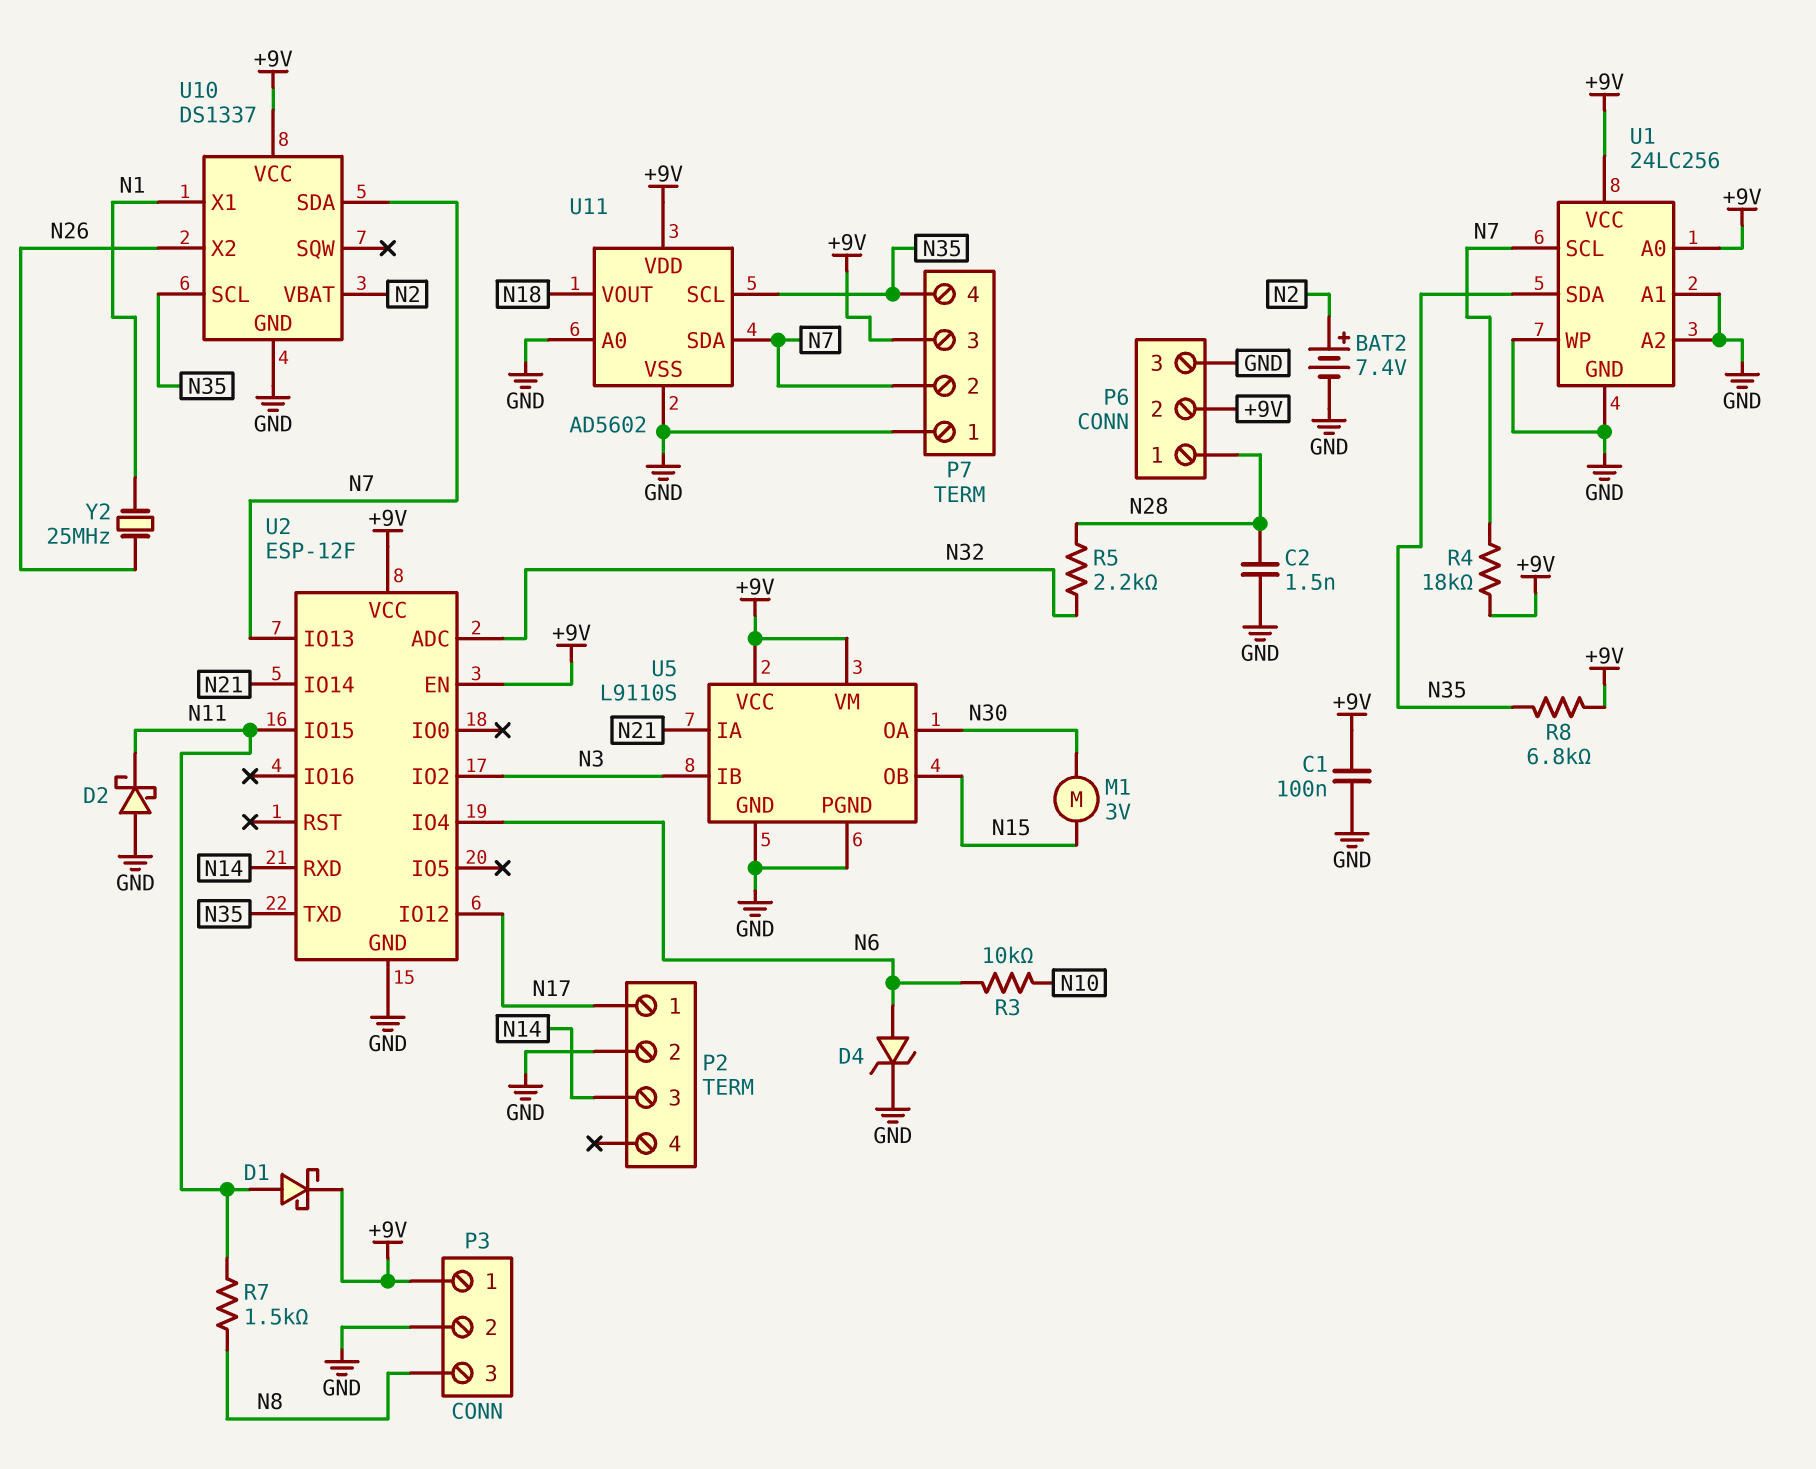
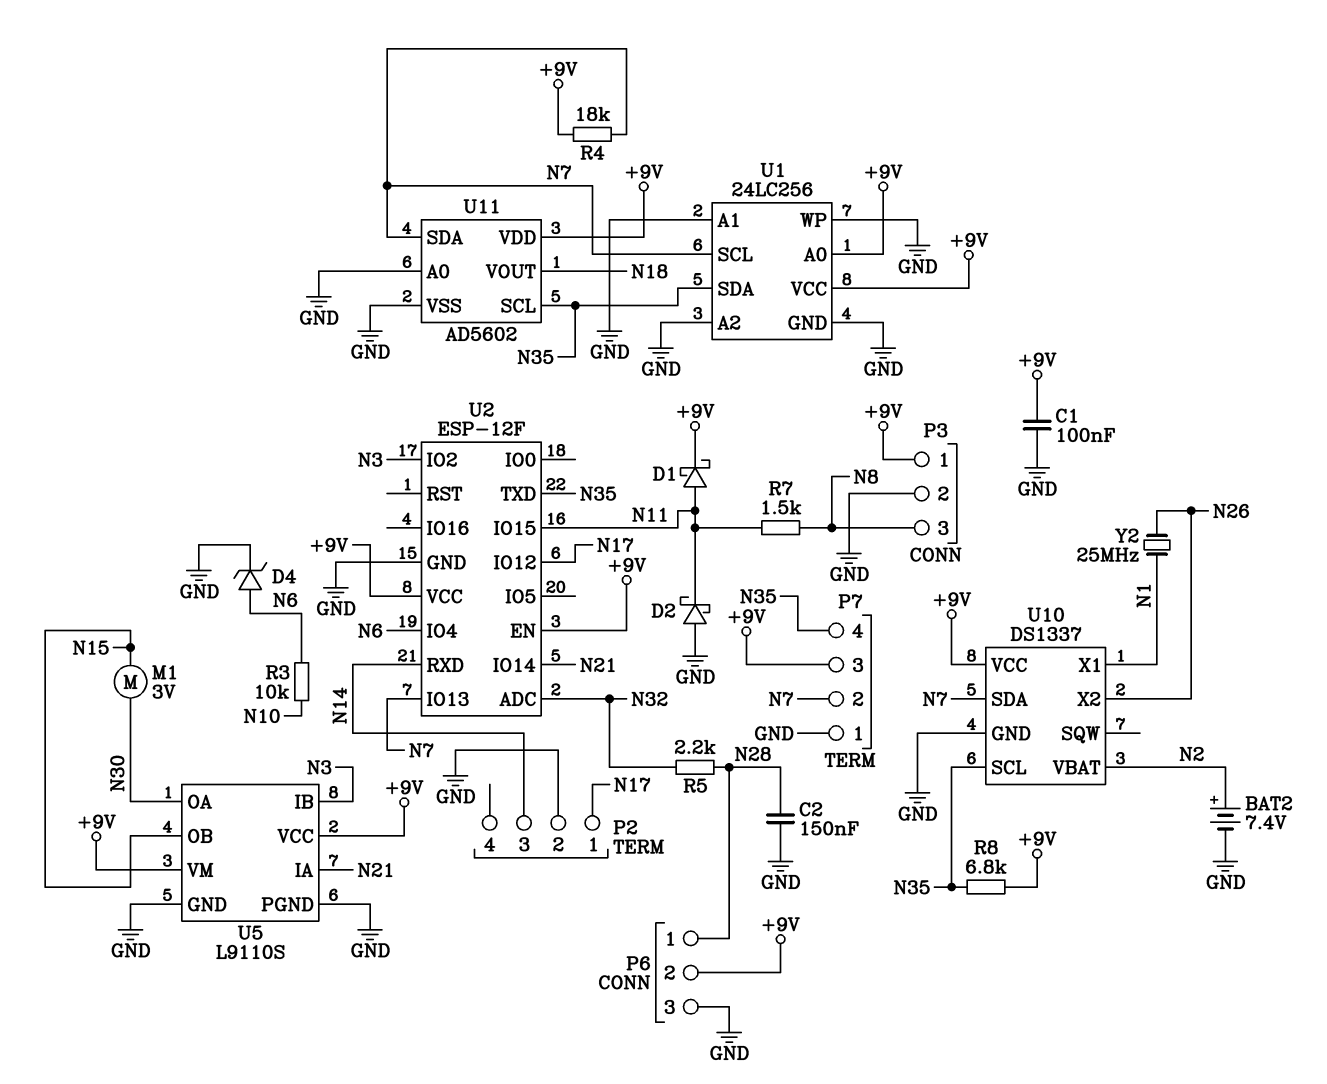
C2: 1.5nF (GND, N28) -> 150nF (GND, N28)

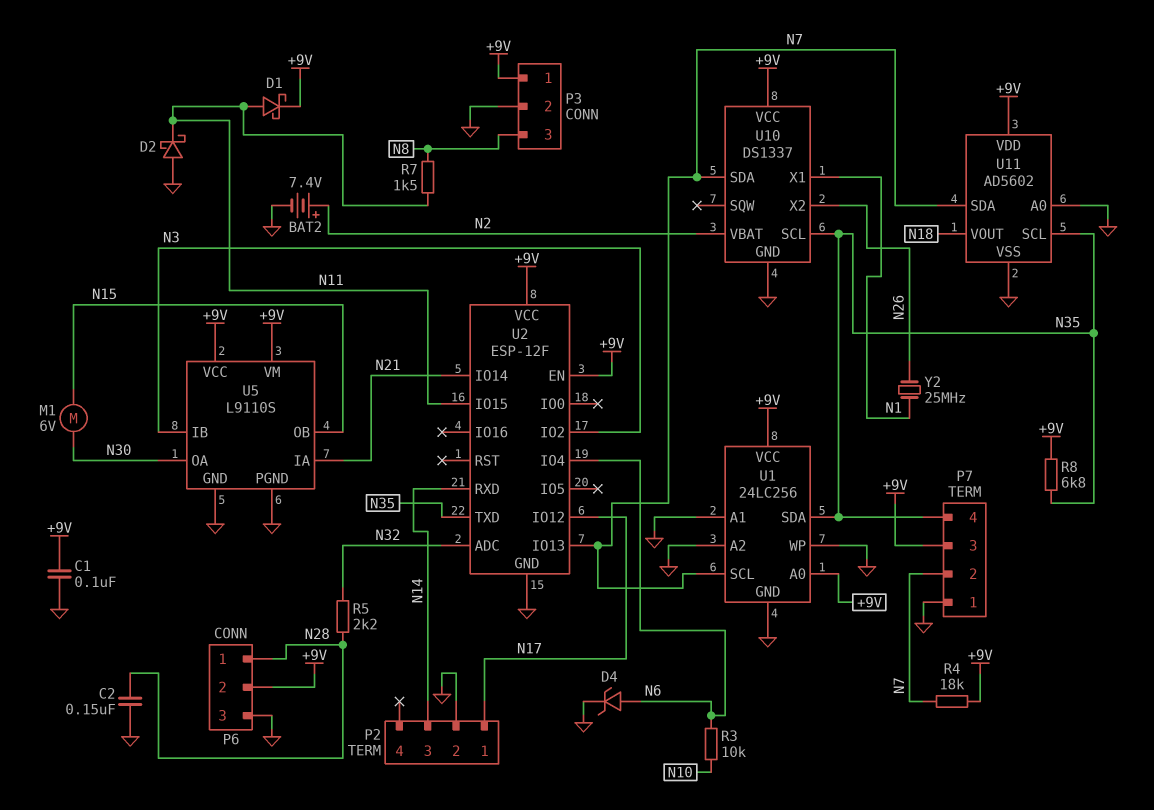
M1: motor 3V (N15, N30) -> motor 6V (N15, N30)

